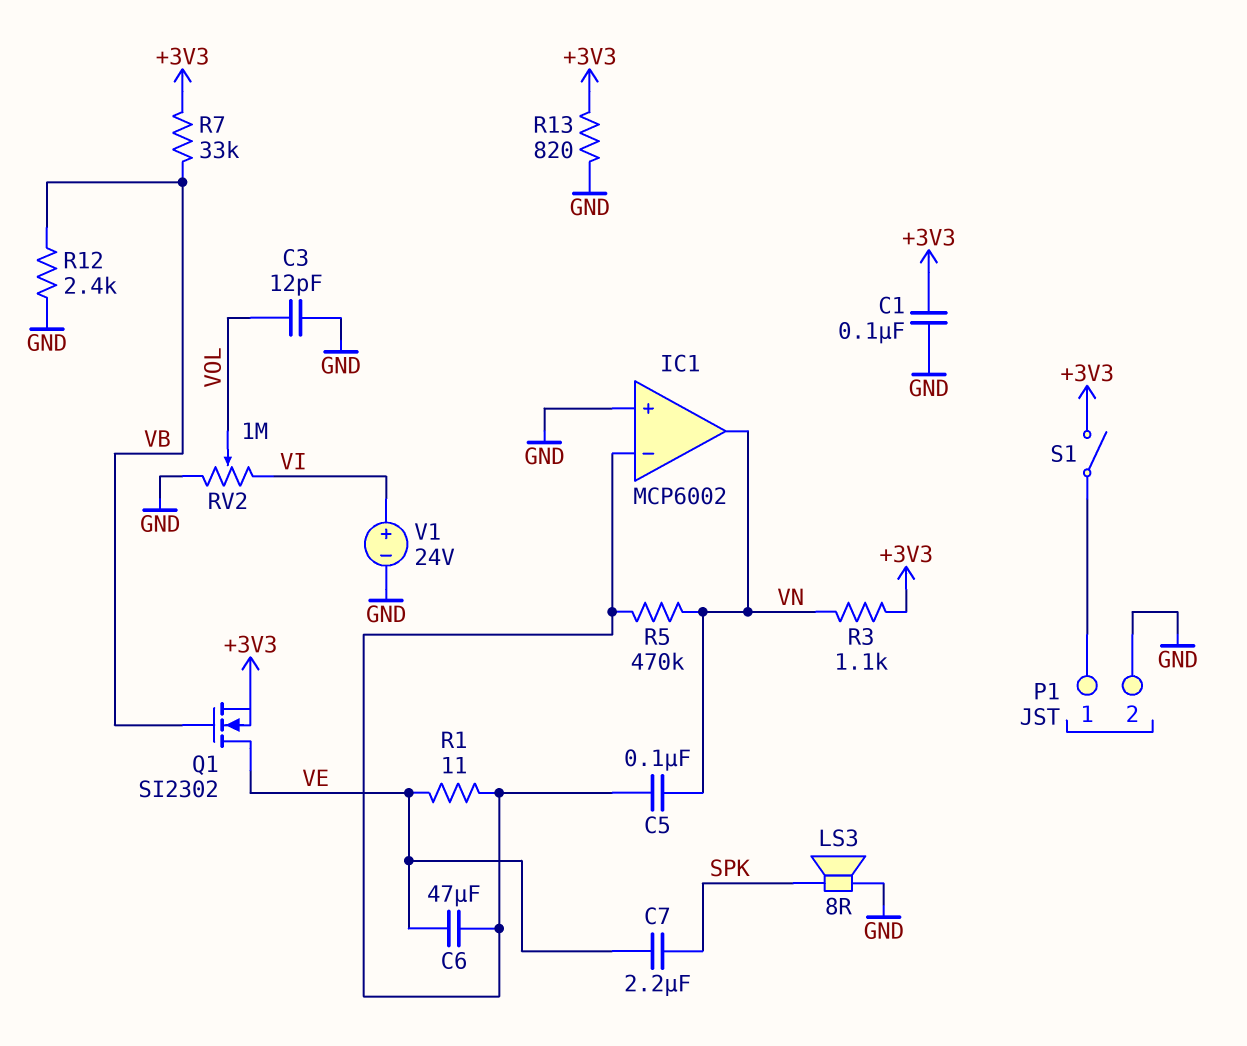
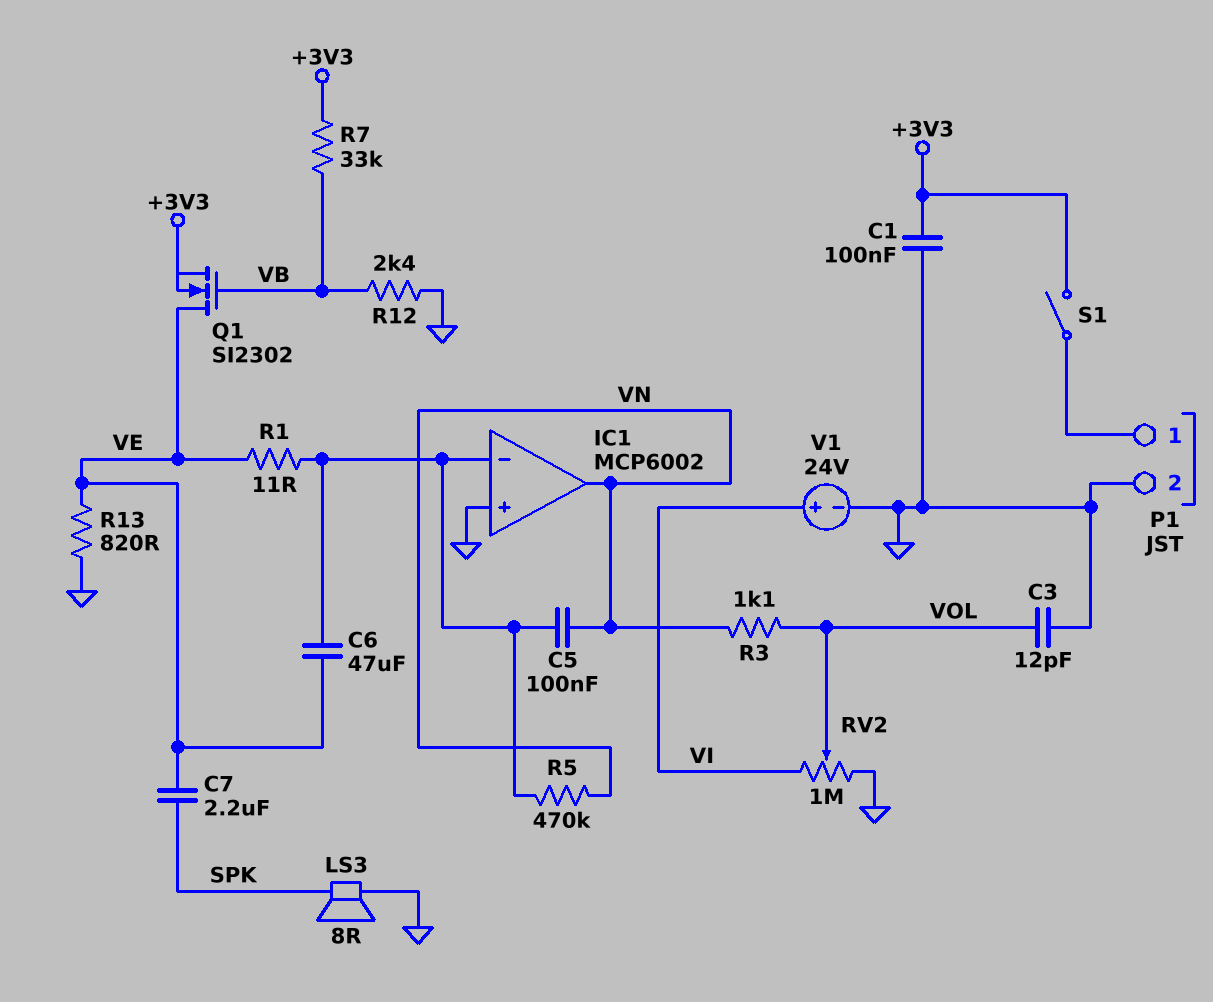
R3: 1.1k (+3V3, VN) -> 1.1k (VN, VOL)
R13: 820 (+3V3, GND) -> 820 (GND, VE)

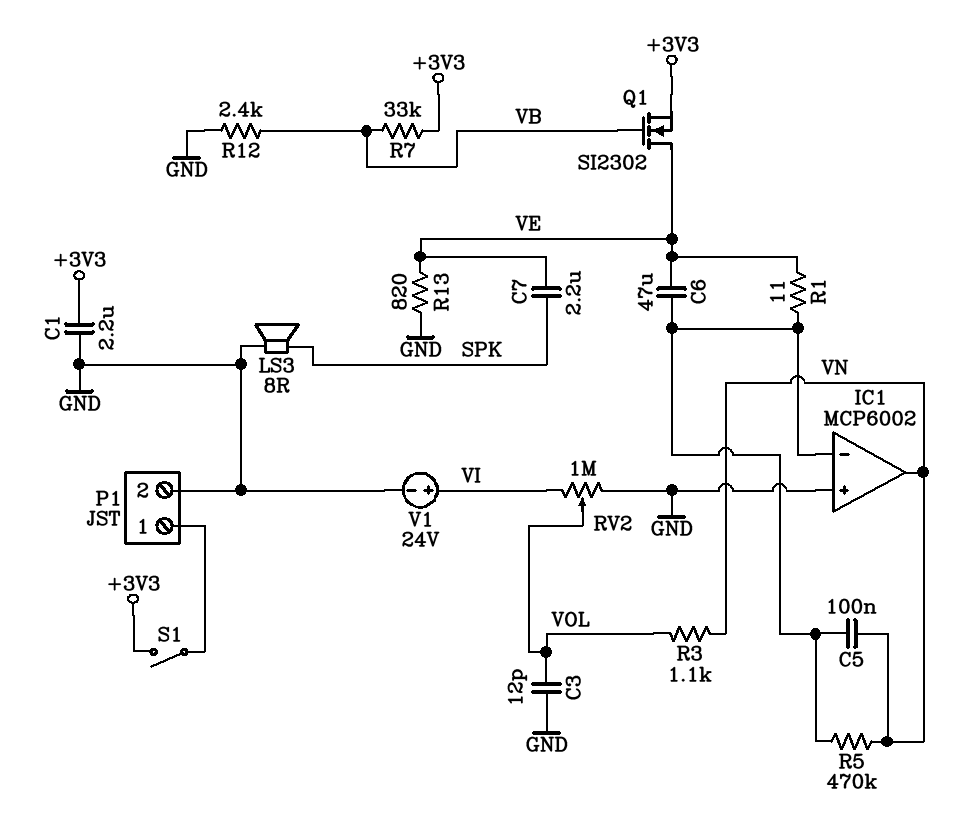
C1: 100nF (+3V3, GND) -> 2.2uF (+3V3, GND)

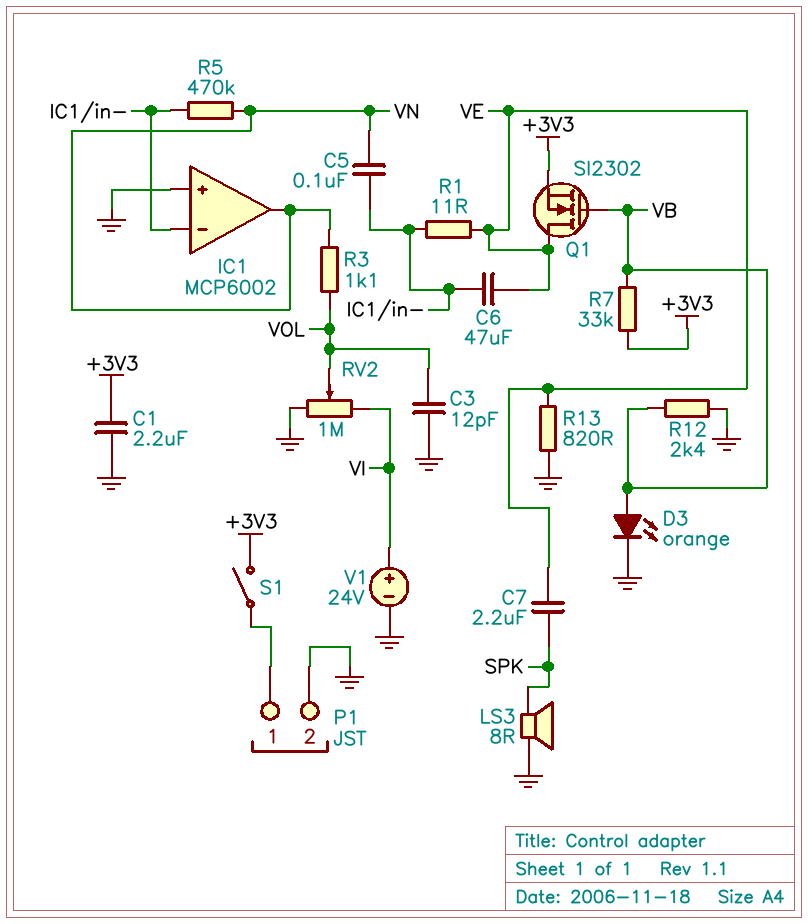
D3: none -> LED orange (A VB, K GND)

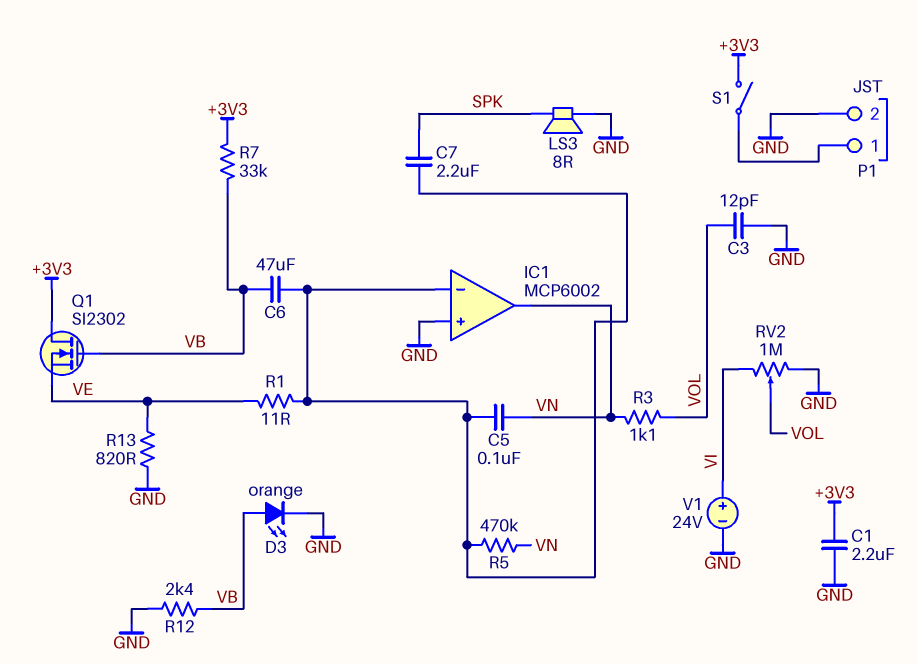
C6: 47uF (IC1/in-, VE) -> 47uF (IC1/in-, VB)
C7: 2.2uF (SPK, VE) -> 2.2uF (IC1/in-, SPK)
Q1: NMOS SI2302 (G VB, D VE, S +3V3) -> NMOS SI2302 (G VB, D +3V3, S VE)

